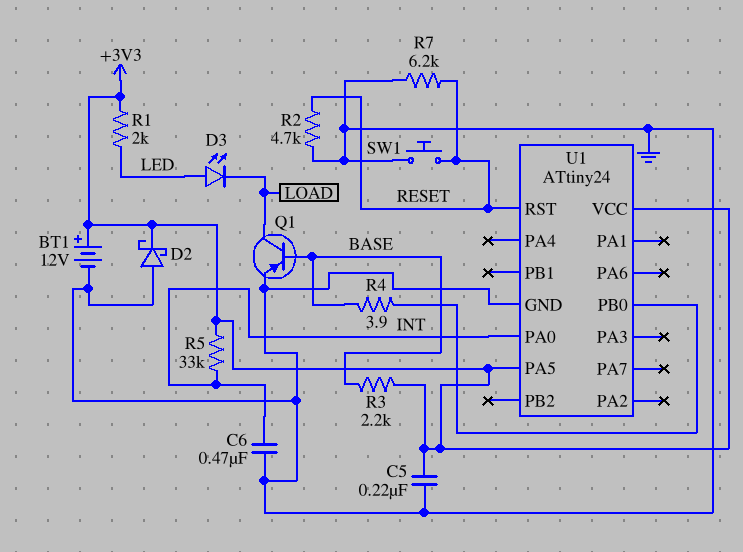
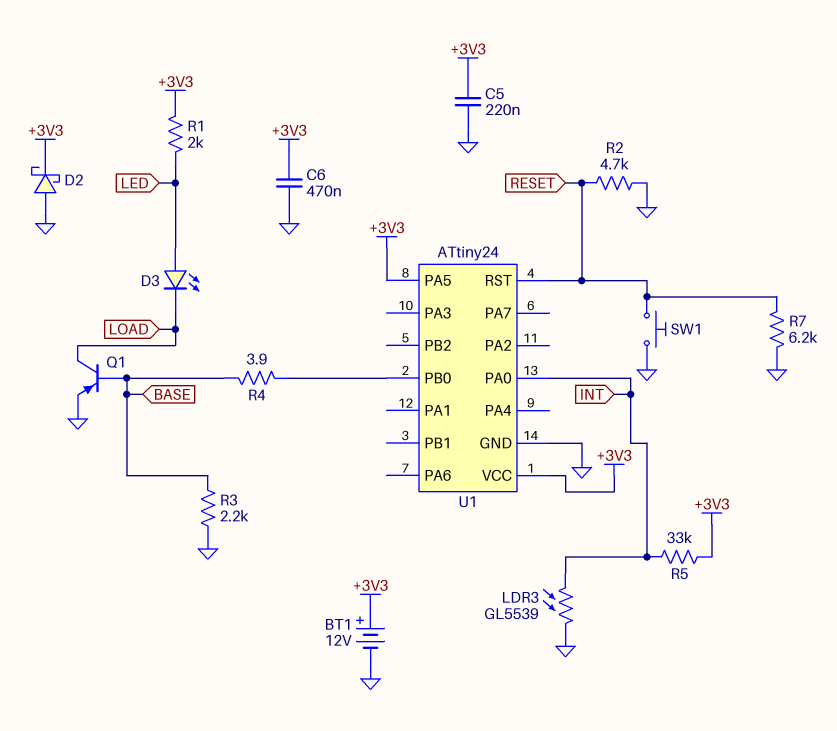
C6: 470nF (GND, INT) -> 470nF (+3V3, GND)
LDR3: none -> GL5539 (GND, INT)
R3: 2.2k (+3V3, BASE) -> 2.2k (BASE, GND)

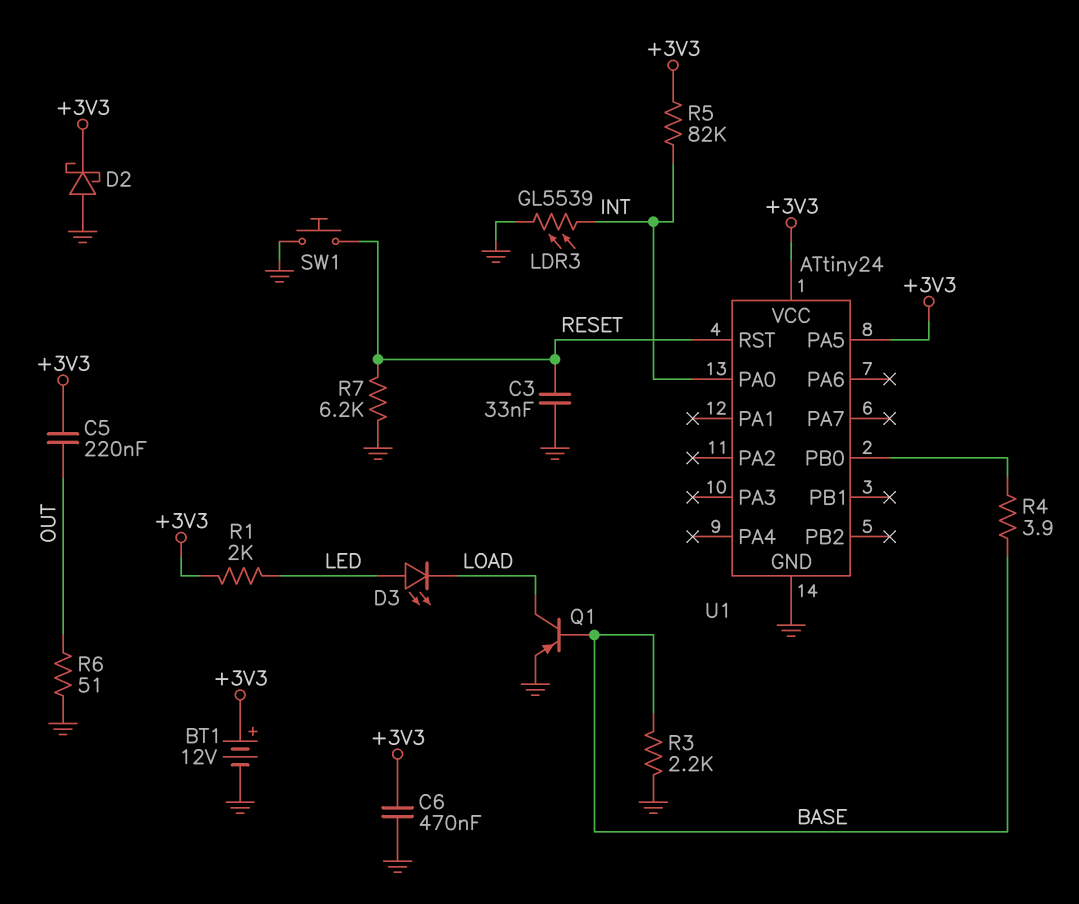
C3: none -> 33nF (GND, RESET)
C5: 220nF (+3V3, GND) -> 220nF (+3V3, OUT)
R2: 4.7k (GND, RESET) -> none
R5: 33k (+3V3, INT) -> 82k (+3V3, INT)
R6: none -> 51 (GND, OUT)

